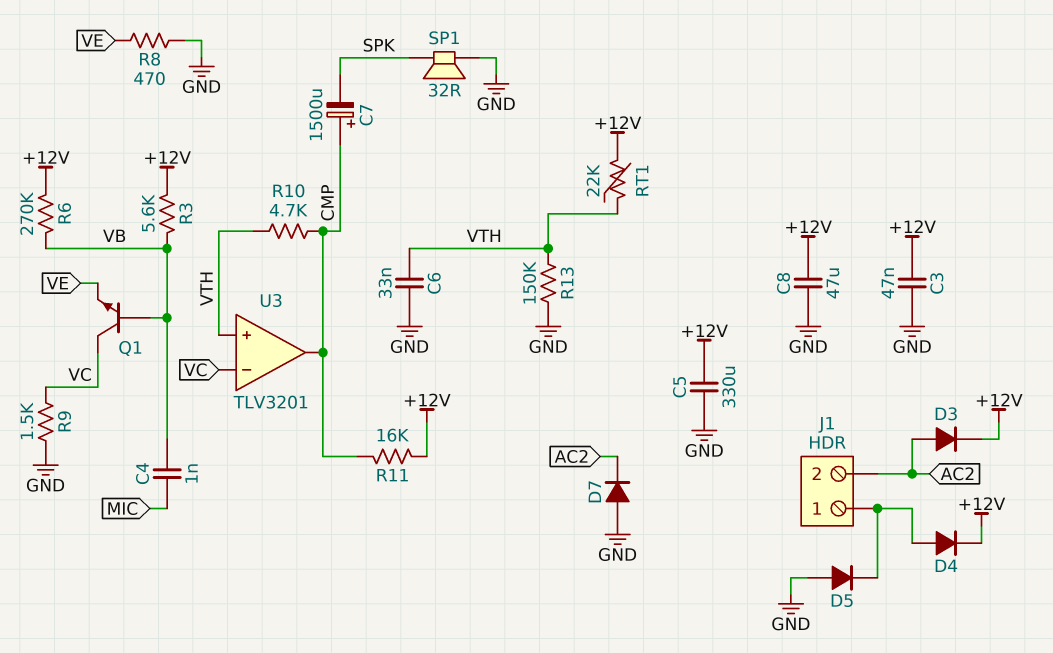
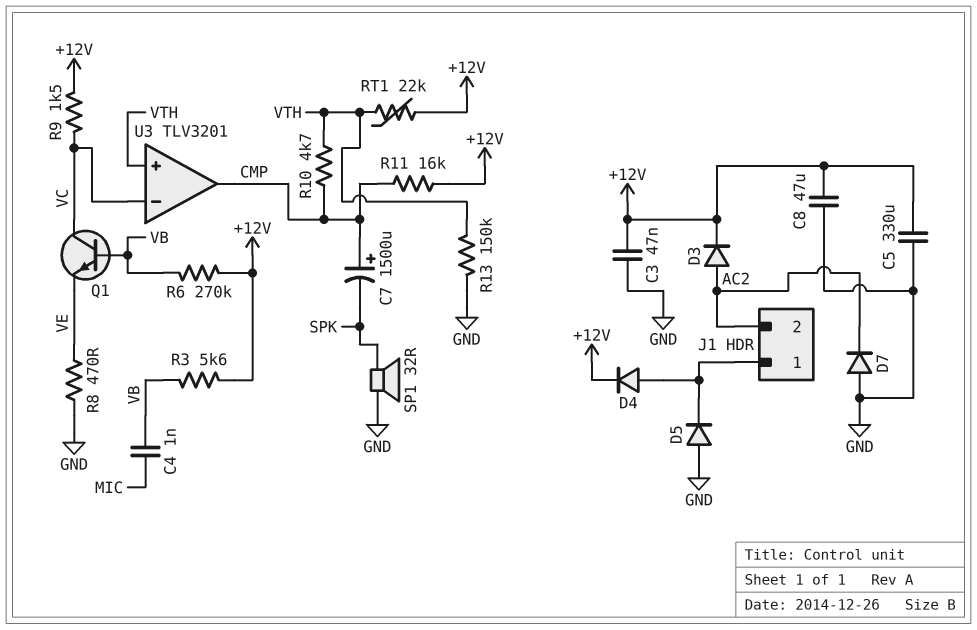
C6: 33nF (GND, VTH) -> none
R9: 1.5k (GND, VC) -> 1.5k (+12V, VC)

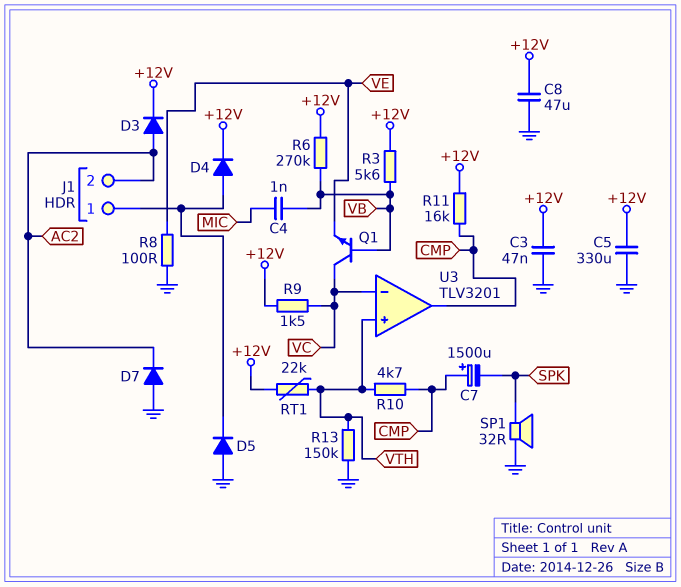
R8: 470 (GND, VE) -> 100 (GND, VE)

